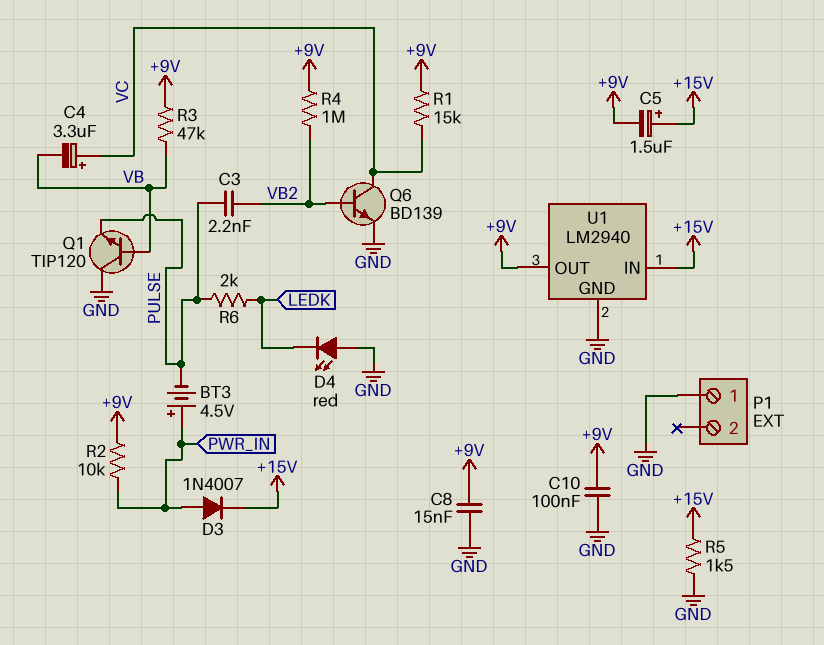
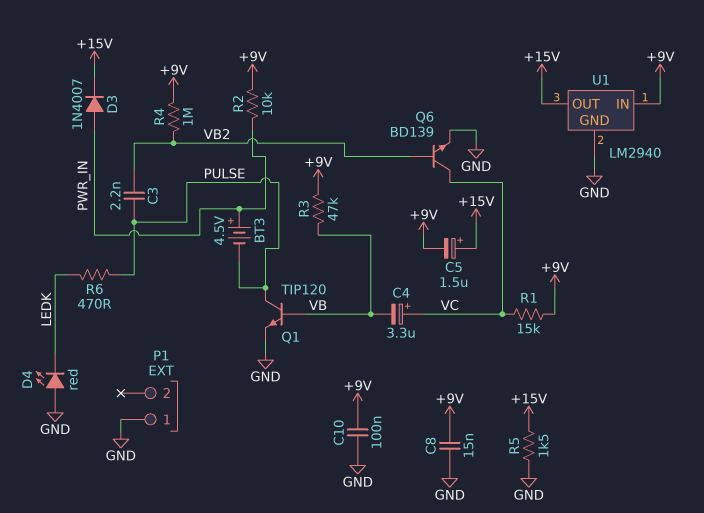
Q1: NPN TIP120 (B VB, C GND, E PULSE) -> NPN TIP120 (B VB, C PULSE, E GND)
R6: 2k (LEDK, PULSE) -> 470 (LEDK, PULSE)
U1 pin IN: +15V -> +9V
U1 pin OUT: +9V -> +15V

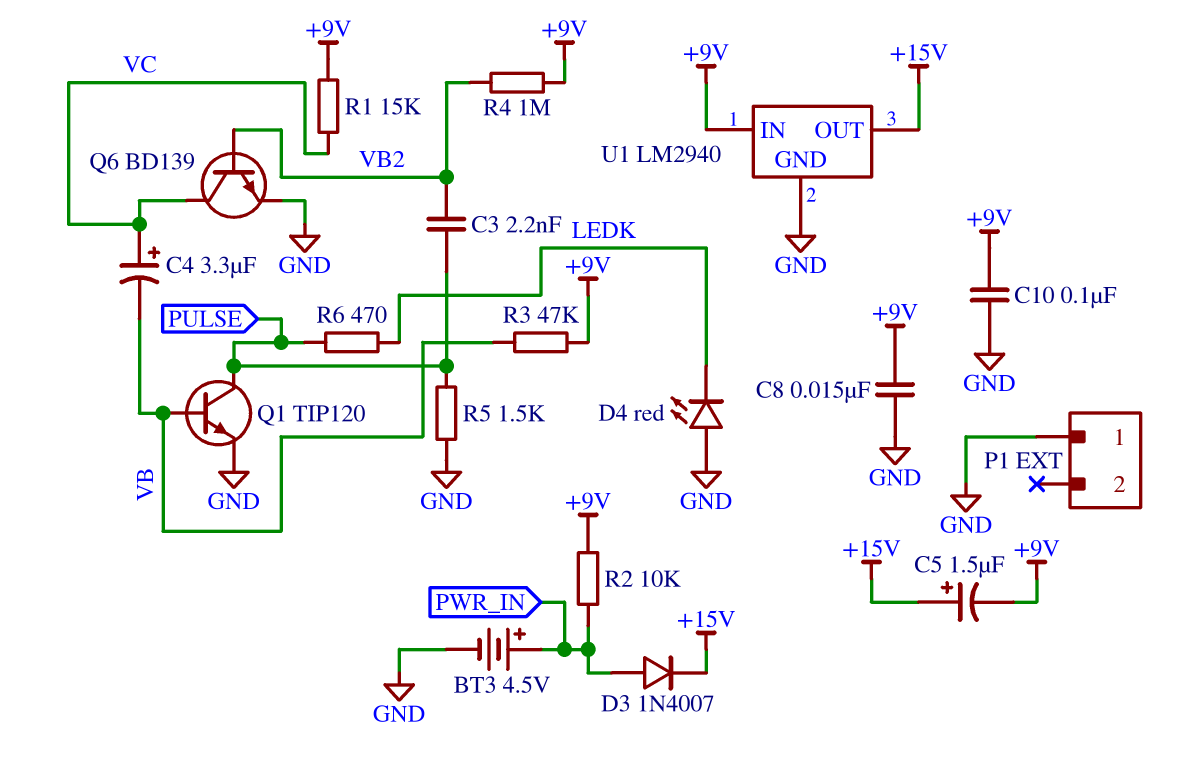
BT3: 4.5V (plus PWR_IN, minus PULSE) -> 4.5V (plus PWR_IN, minus GND)
R5: 1.5k (+15V, GND) -> 1.5k (GND, PULSE)

